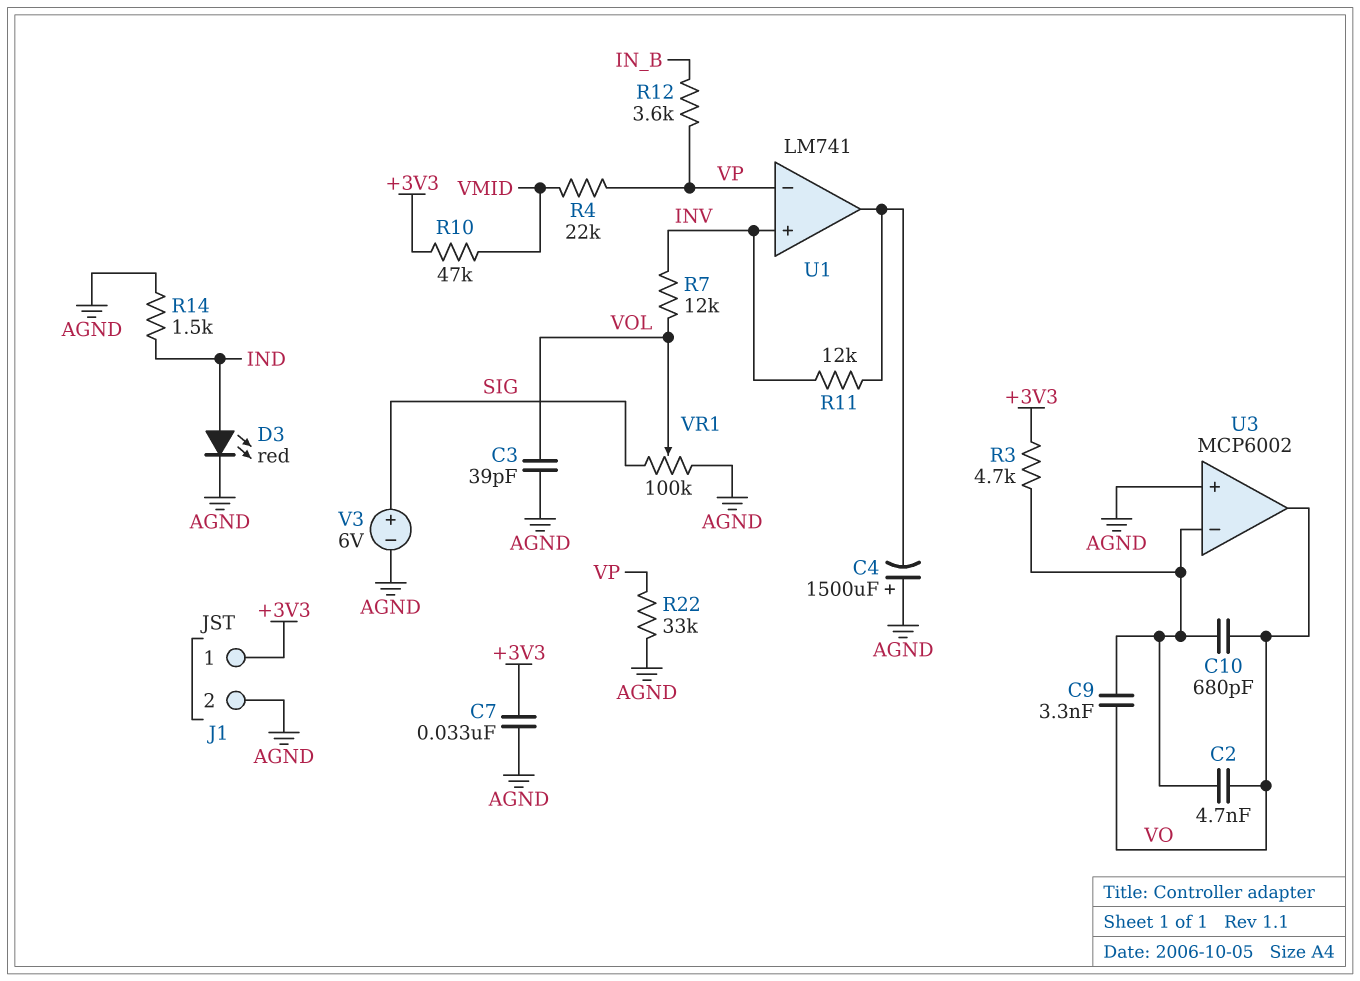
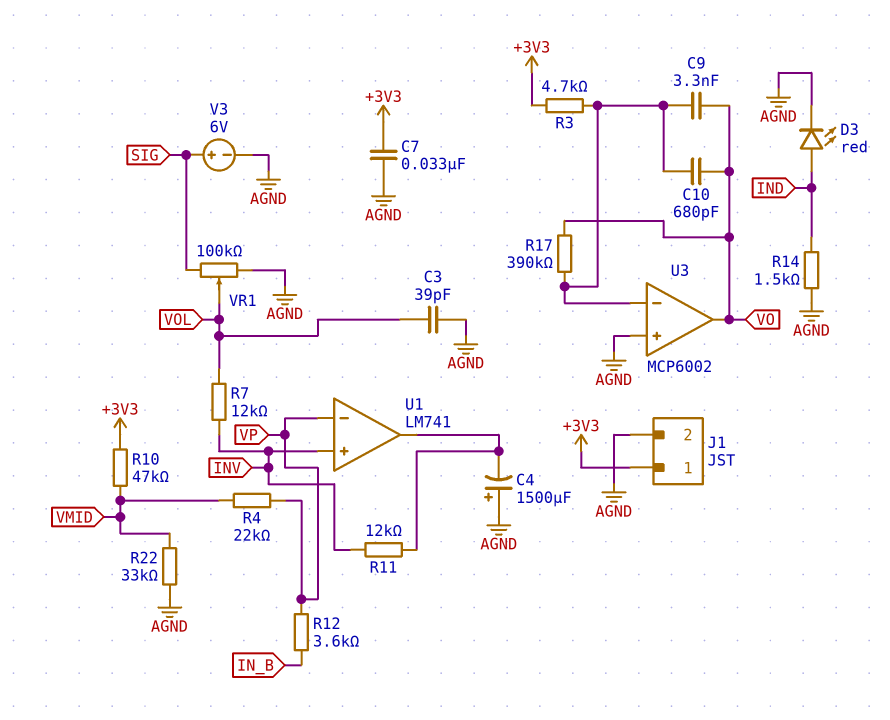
C2: 4.7nF (U3/in-, VO) -> none
R17: none -> 390k (U3/in-, VO)
R22: 33k (AGND, VP) -> 33k (AGND, VMID)

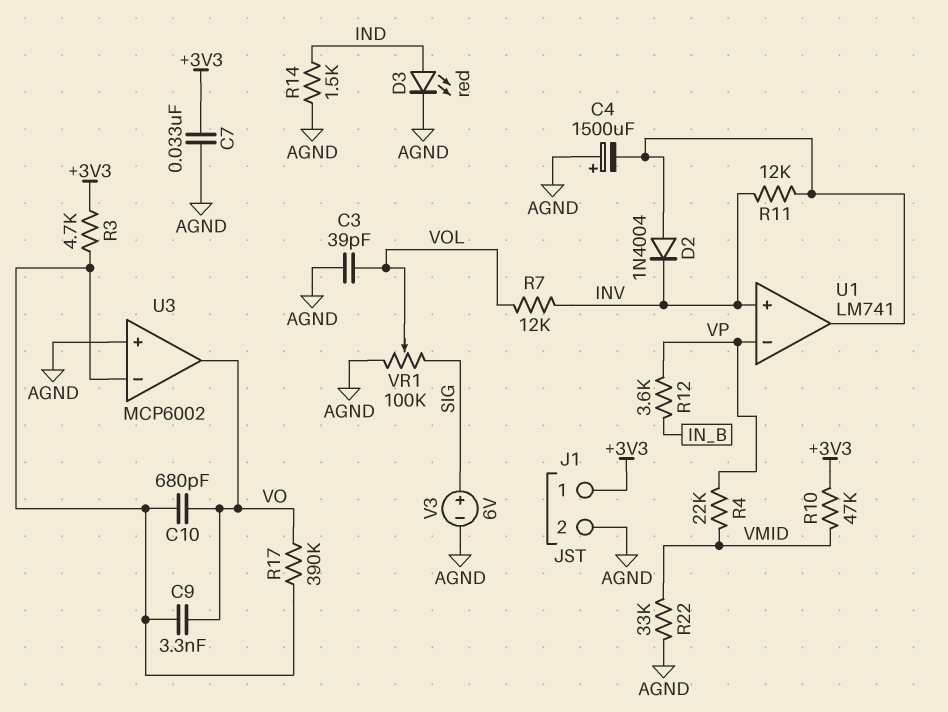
D2: none -> diode 1N4004 (A U1/out, K INV)

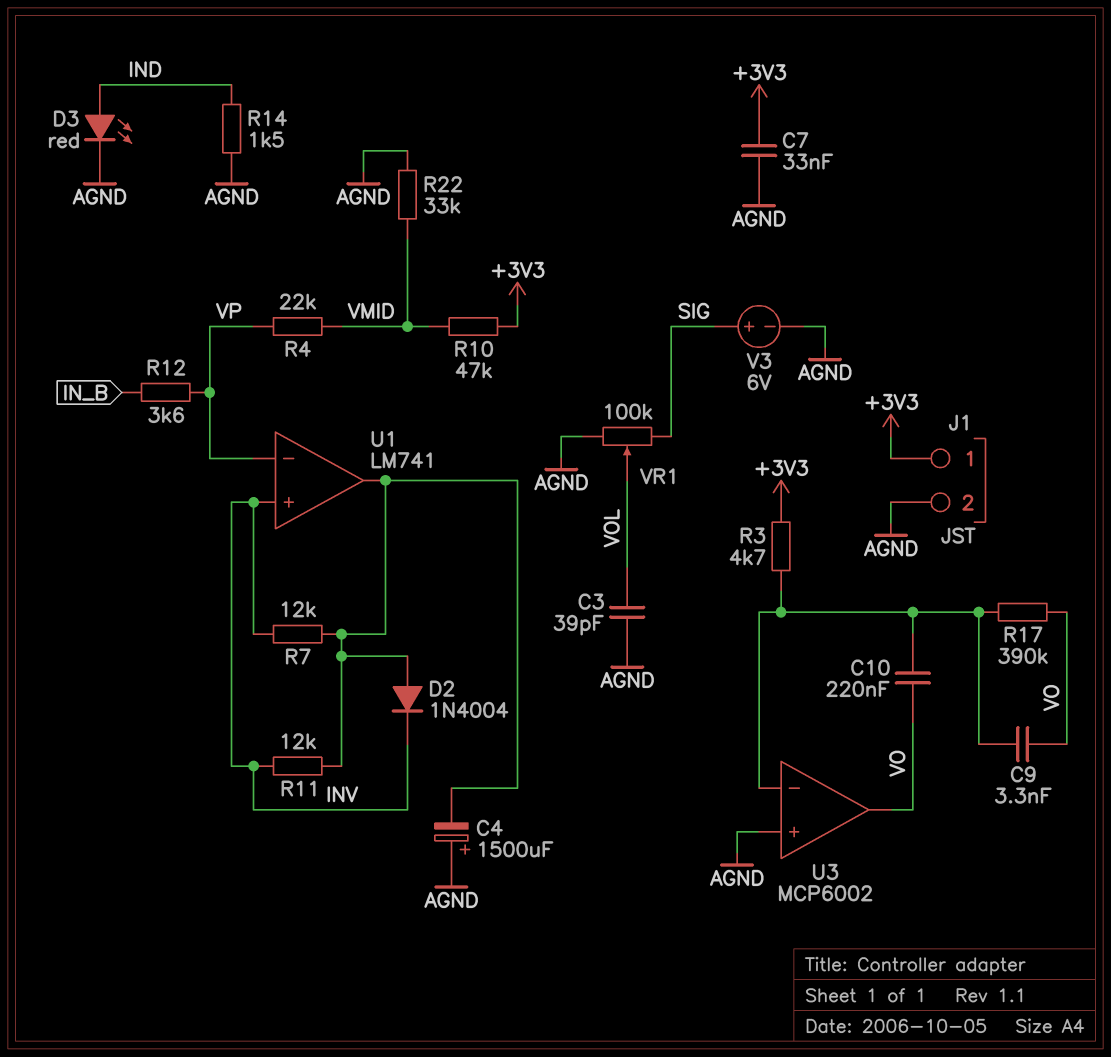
C10: 680pF (U3/in-, VO) -> 220nF (U3/in-, VO)
R7: 12k (INV, VOL) -> 12k (INV, U1/out)

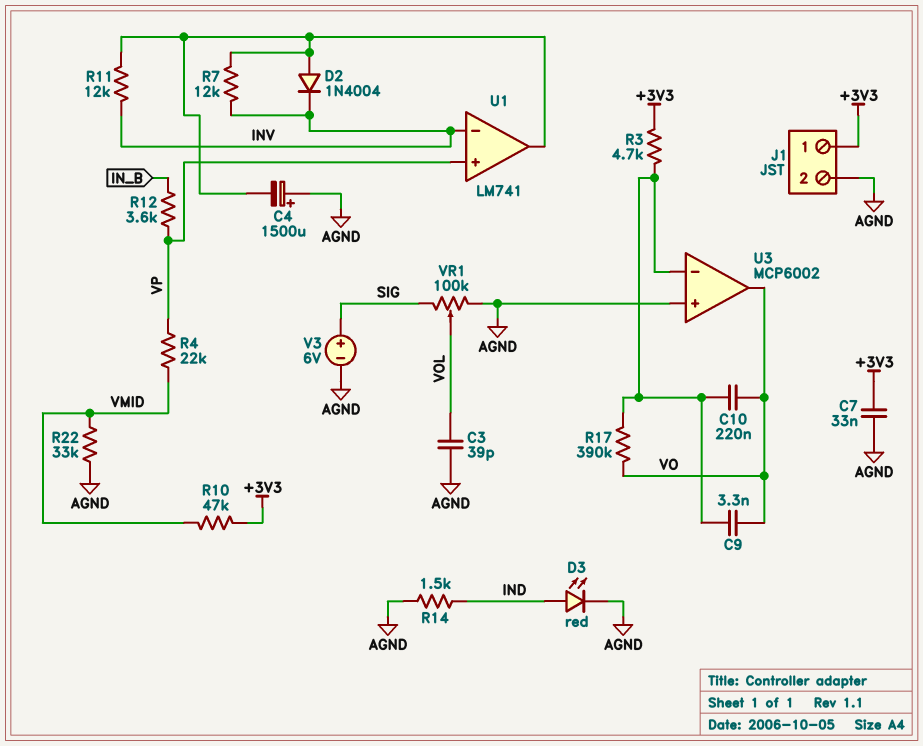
U1 pin in+: INV -> VP
U1 pin in-: VP -> INV

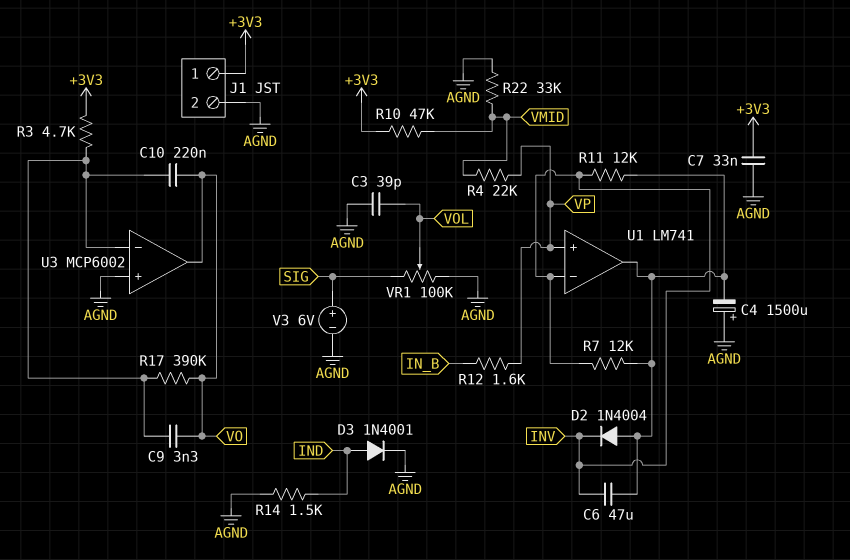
C6: none -> 47uF (INV, U1/out)
D3: LED red (A IND, K AGND) -> diode 1N4001 (A IND, K AGND)
R12: 3.6k (IN_B, VP) -> 1.6k (IN_B, VP)

